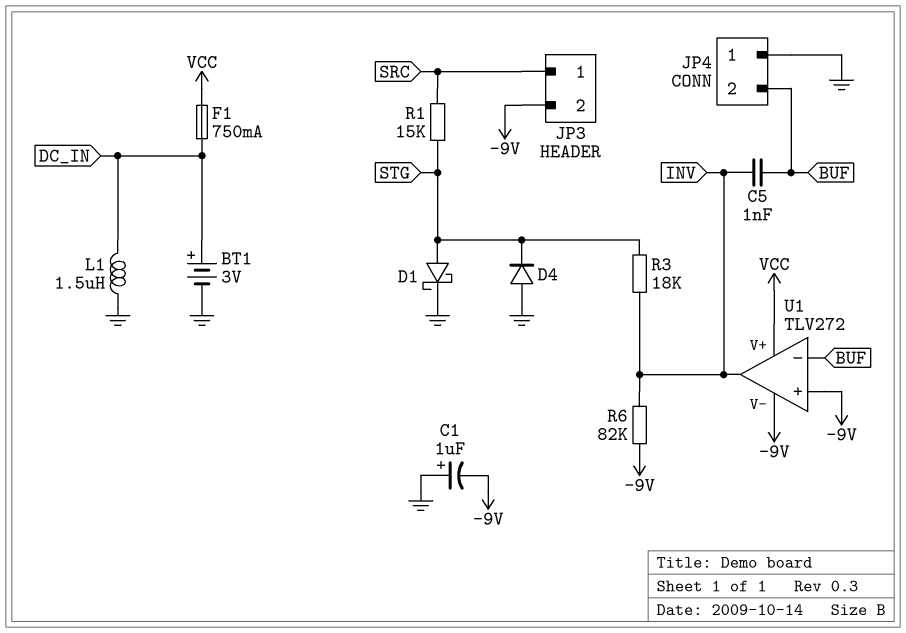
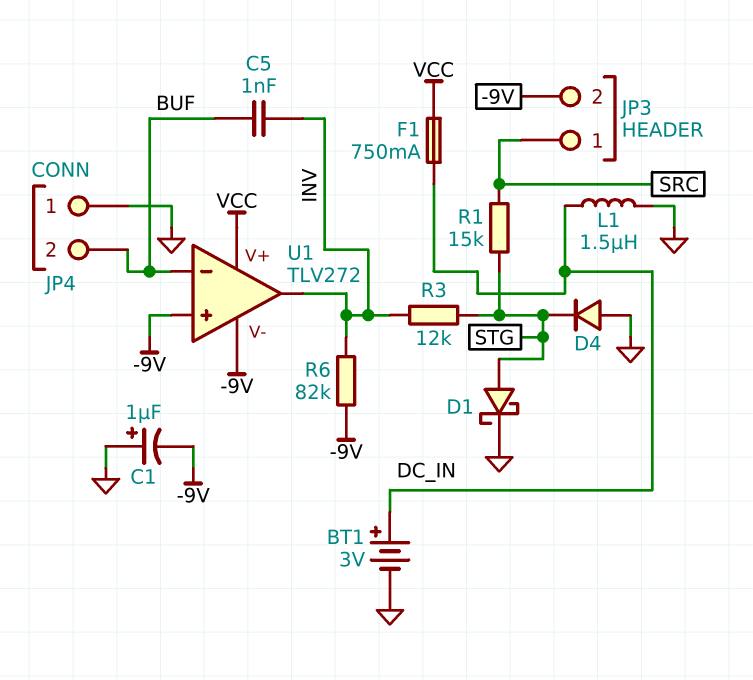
R3: 18k (INV, STG) -> 12k (INV, STG)

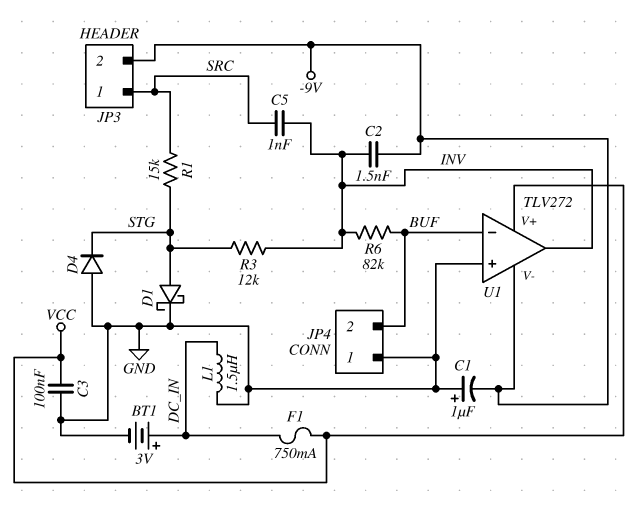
C2: none -> 1.5nF (-9V, INV)
C3: none -> 100nF (GND, VCC)
C5: 1nF (BUF, INV) -> 1nF (INV, SRC)
R6: 82k (-9V, INV) -> 82k (BUF, INV)
U1 pin in+: -9V -> GND

